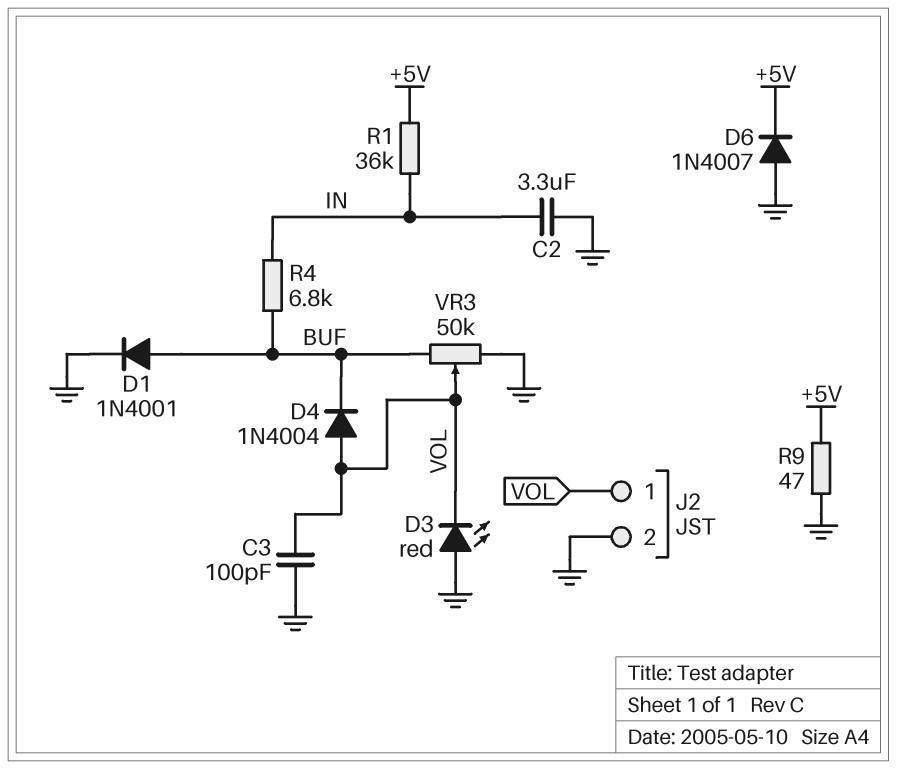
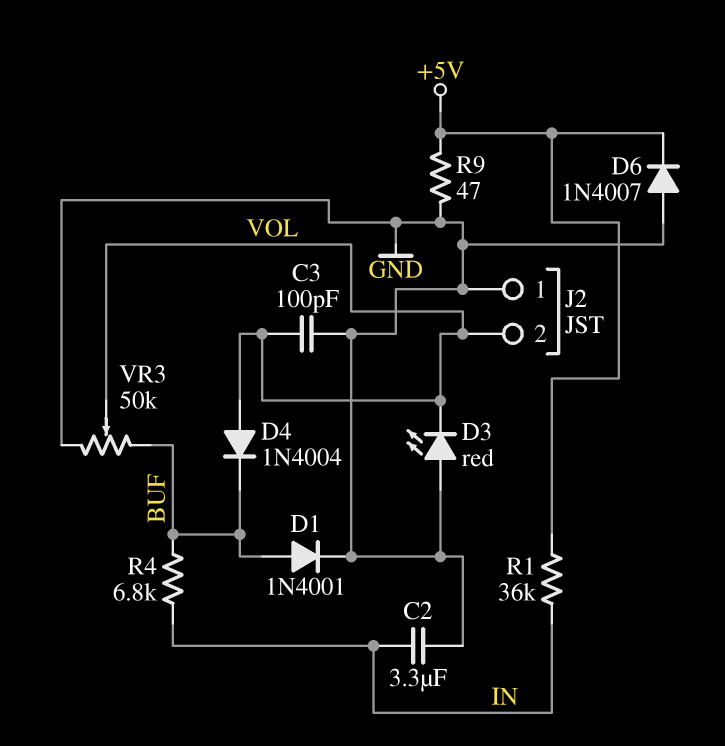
J2 pin 1: VOL -> GND
J2 pin 2: GND -> VOL

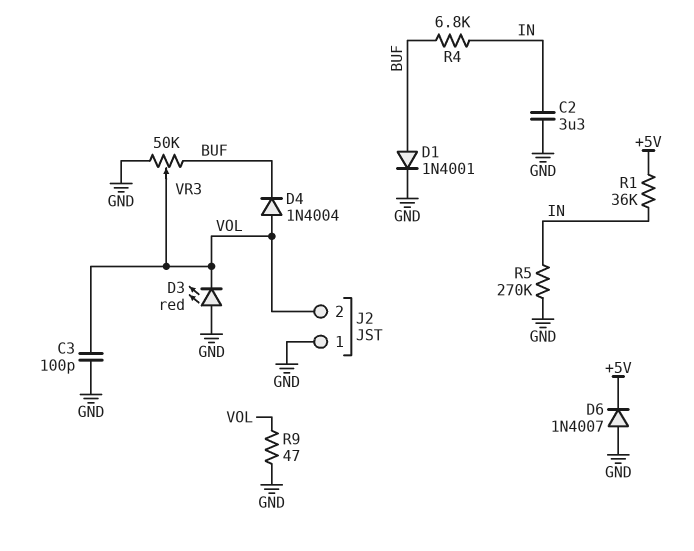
R5: none -> 270k (GND, IN)
R9: 47 (+5V, GND) -> 47 (GND, VOL)

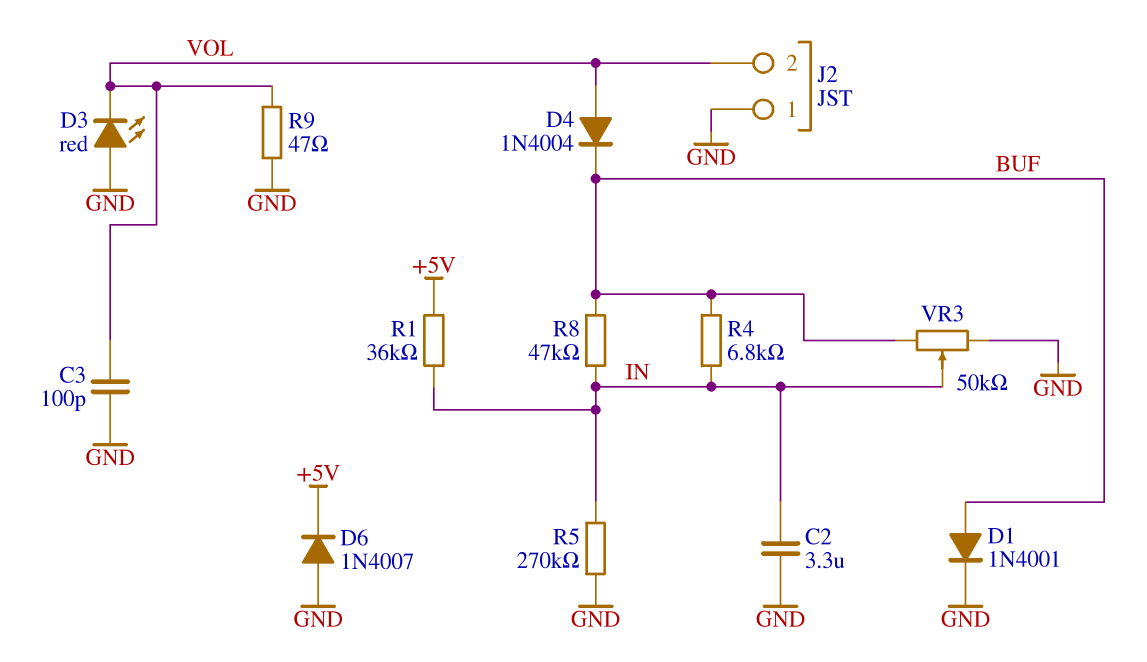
R8: none -> 47k (BUF, IN)
VR3: 50k (BUF, GND, wiper VOL) -> 50k (BUF, GND, wiper IN)

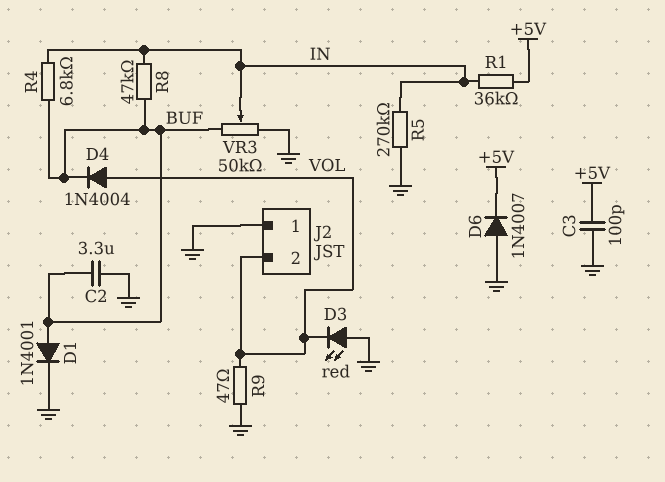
C2: 3.3uF (GND, IN) -> 3.3uF (BUF, GND)
C3: 100pF (GND, VOL) -> 100pF (+5V, GND)

